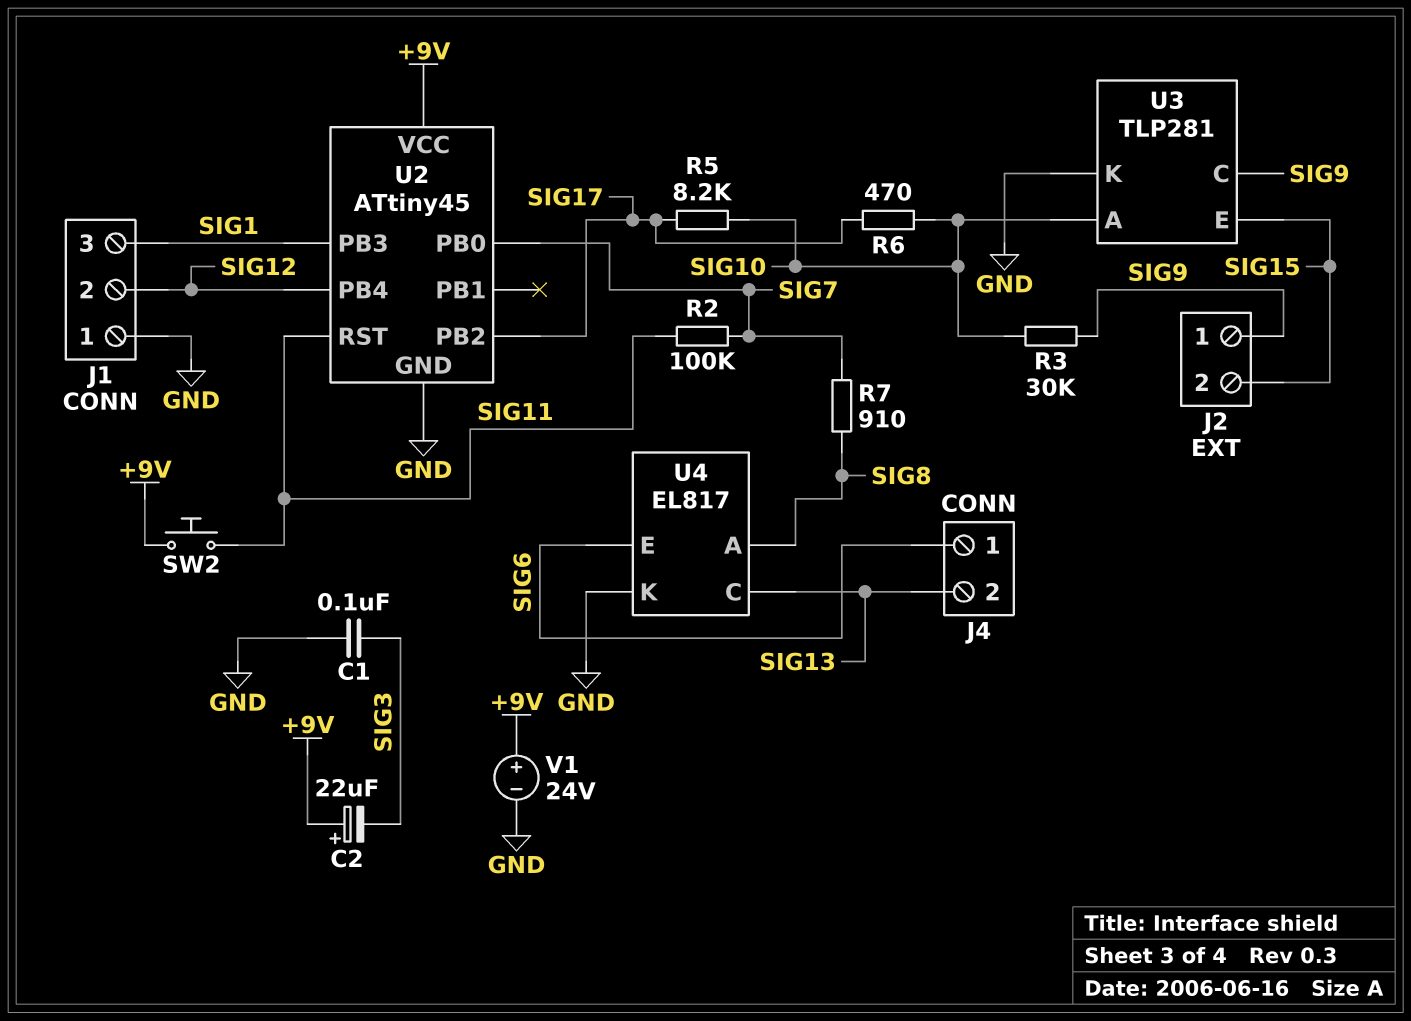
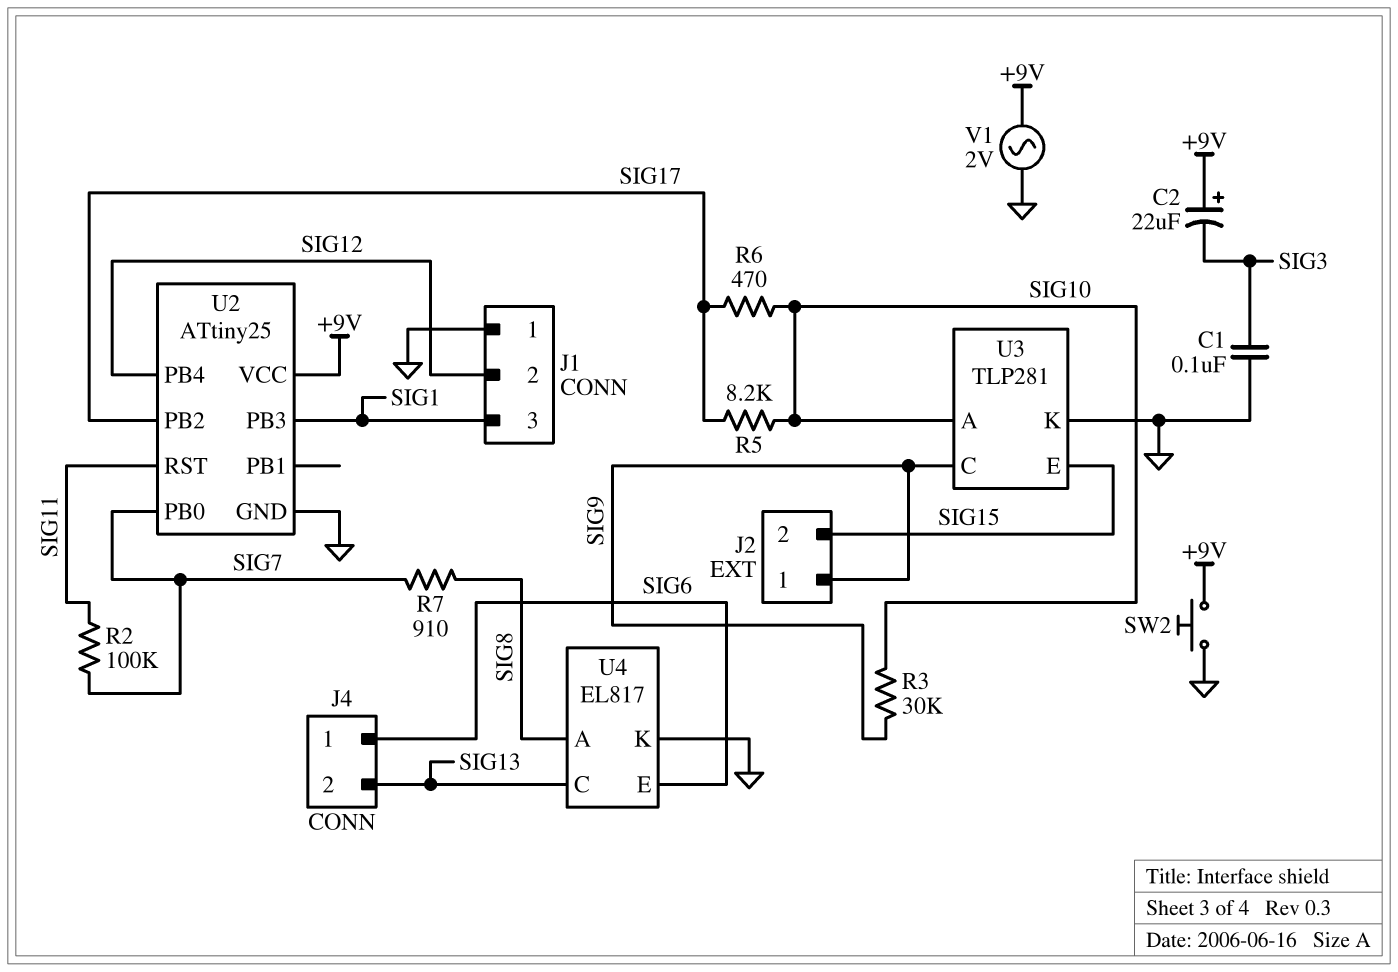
SW2: button (+9V, SIG11) -> button (+9V, GND)
U2: ATtiny45 -> ATtiny25
V1: 24V (plus +9V, minus GND) -> AC 2V (+9V, GND)

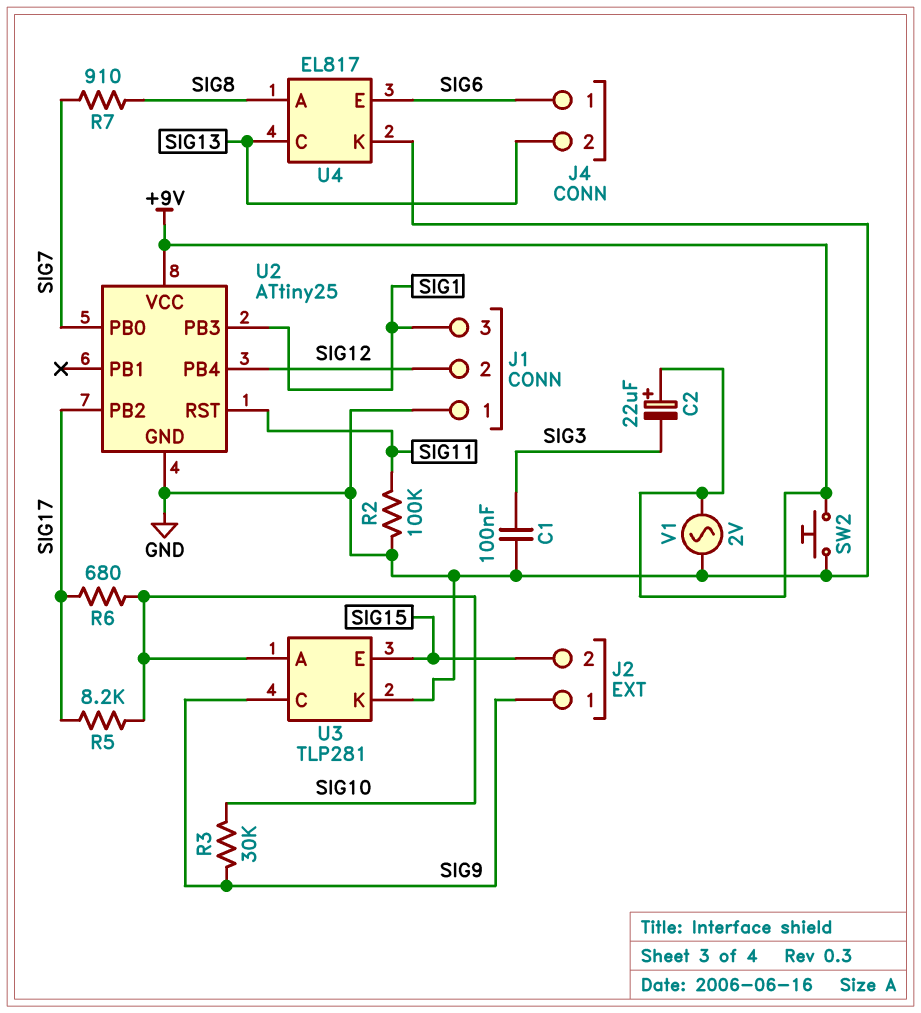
R2: 100k (SIG7, SIG11) -> 100k (GND, SIG11)
R6: 470 (SIG10, SIG17) -> 680 (SIG10, SIG17)

